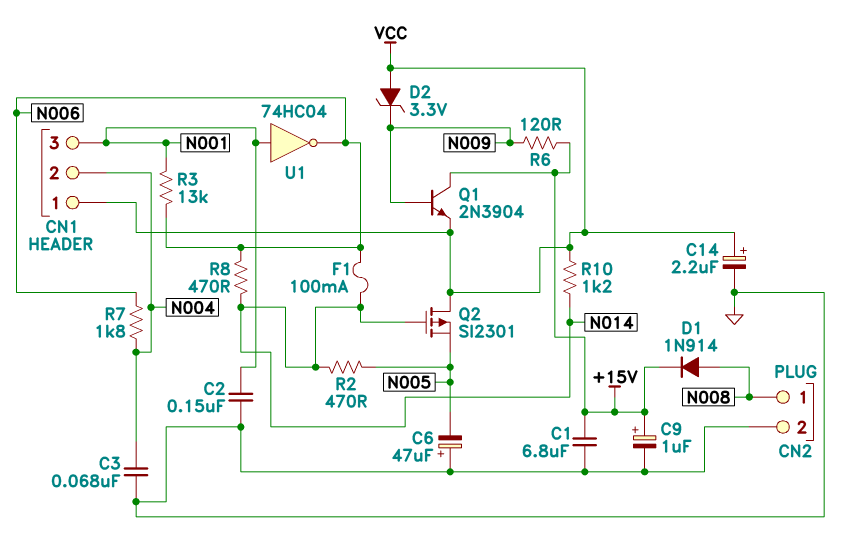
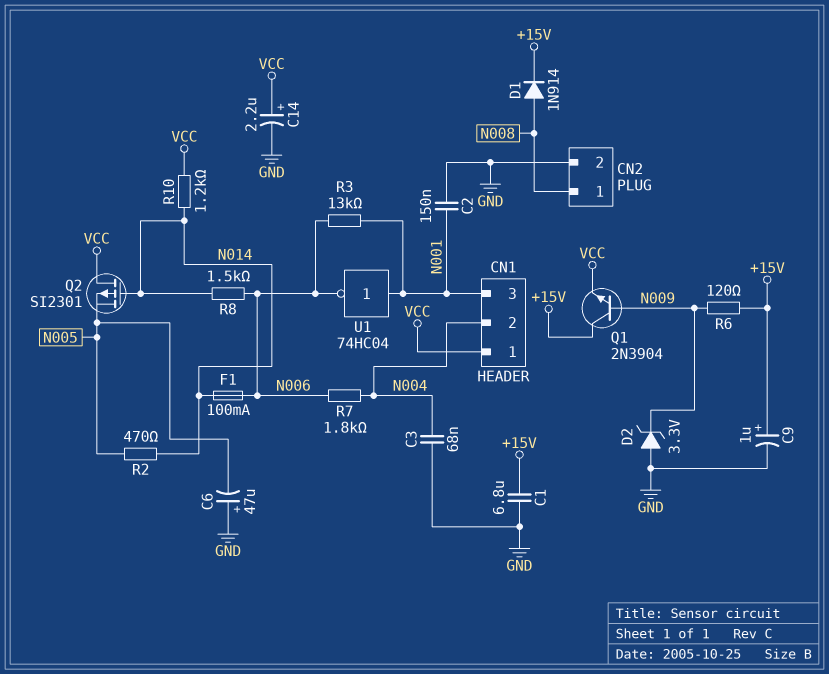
D2: zener 3.3V (A VCC, K N009) -> zener 3.3V (A GND, K N009)
R8: 470 (N006, N014) -> 1.5k (N006, N014)

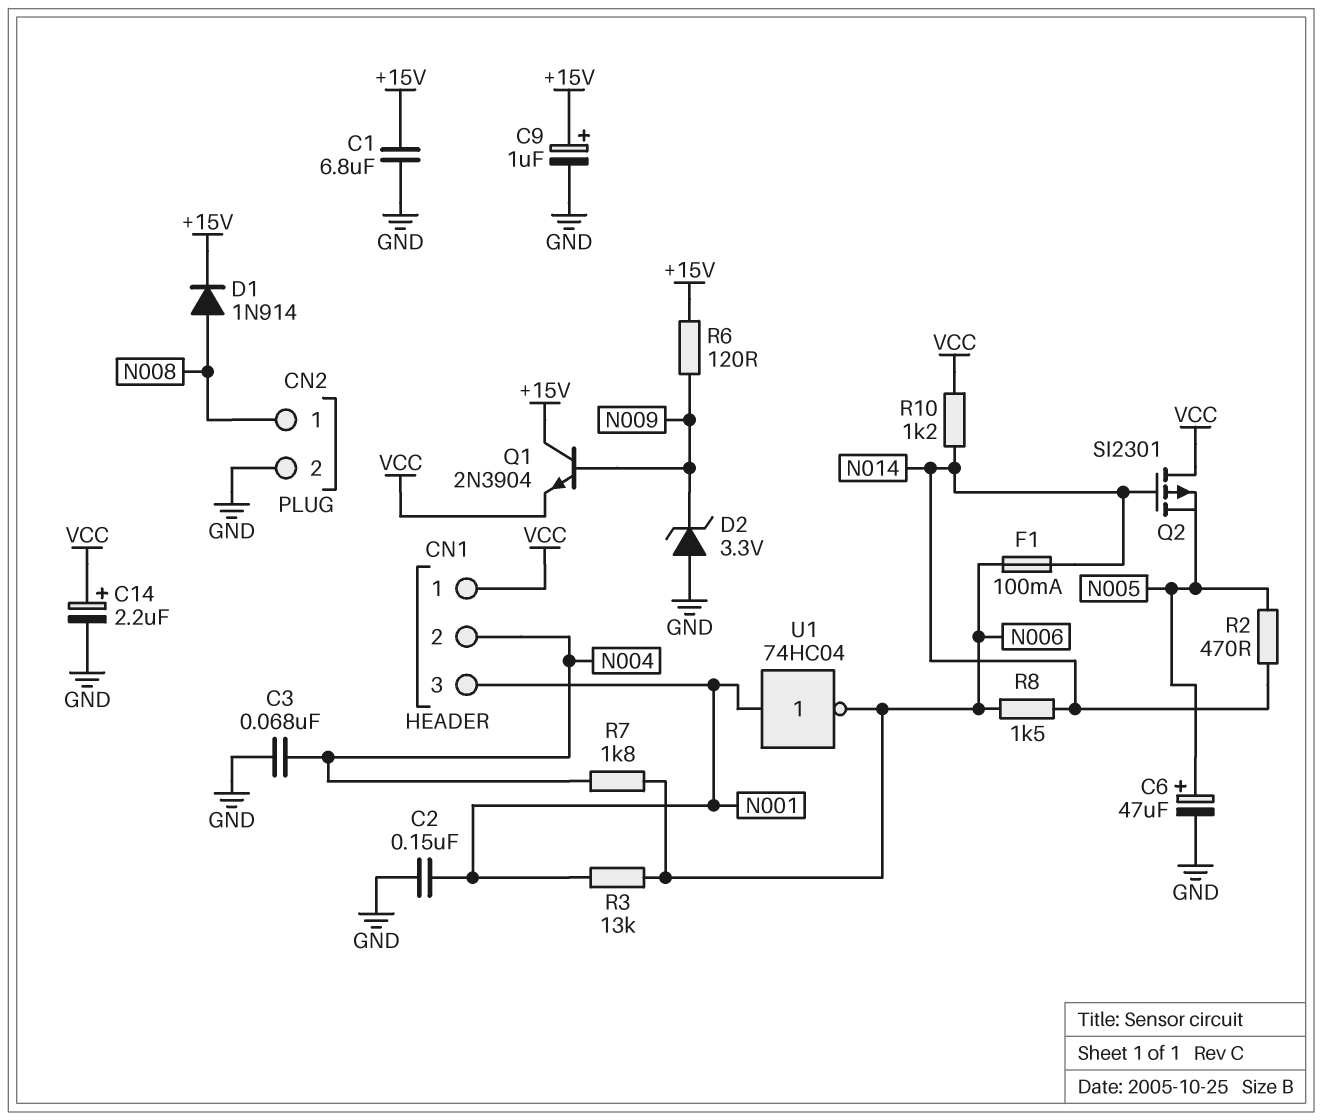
C6: 47uF (plus GND, minus N005) -> 47uF (plus N005, minus GND)

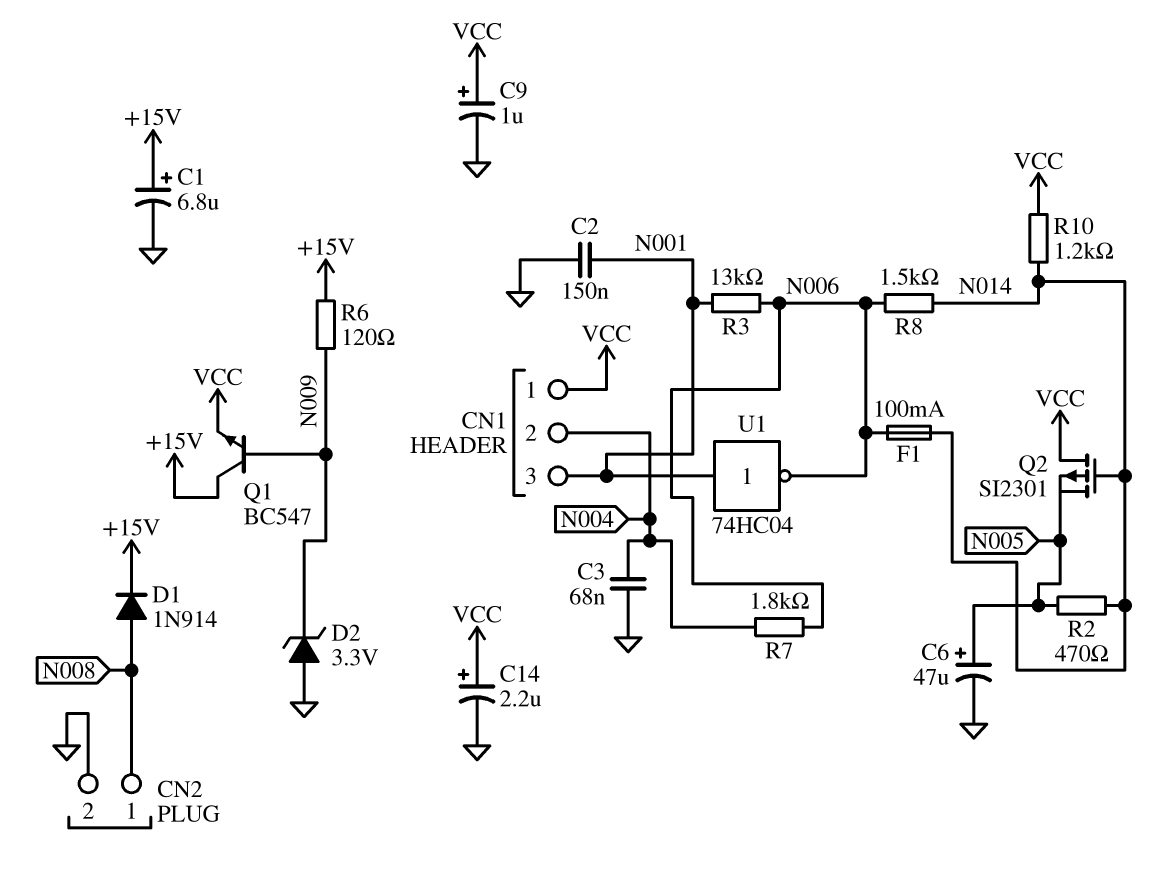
C1: 6.8uF (+15V, GND) -> 6.8uF (plus +15V, minus GND)
C9: 1uF (plus +15V, minus GND) -> 1uF (plus VCC, minus GND)
Q1: NPN 2N3904 (B N009, C +15V, E VCC) -> NPN BC547 (B N009, C +15V, E VCC)

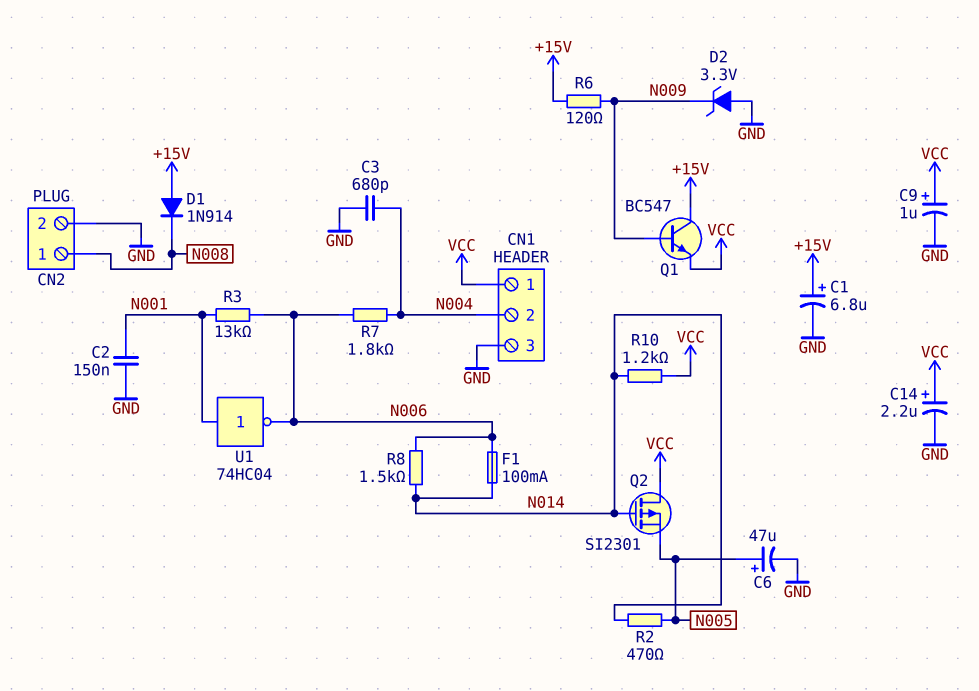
C3: 68nF (GND, N004) -> 680pF (GND, N004)
CN1 pin 3: N001 -> GND
D1: diode 1N914 (A N008, K +15V) -> diode 1N914 (A +15V, K N008)

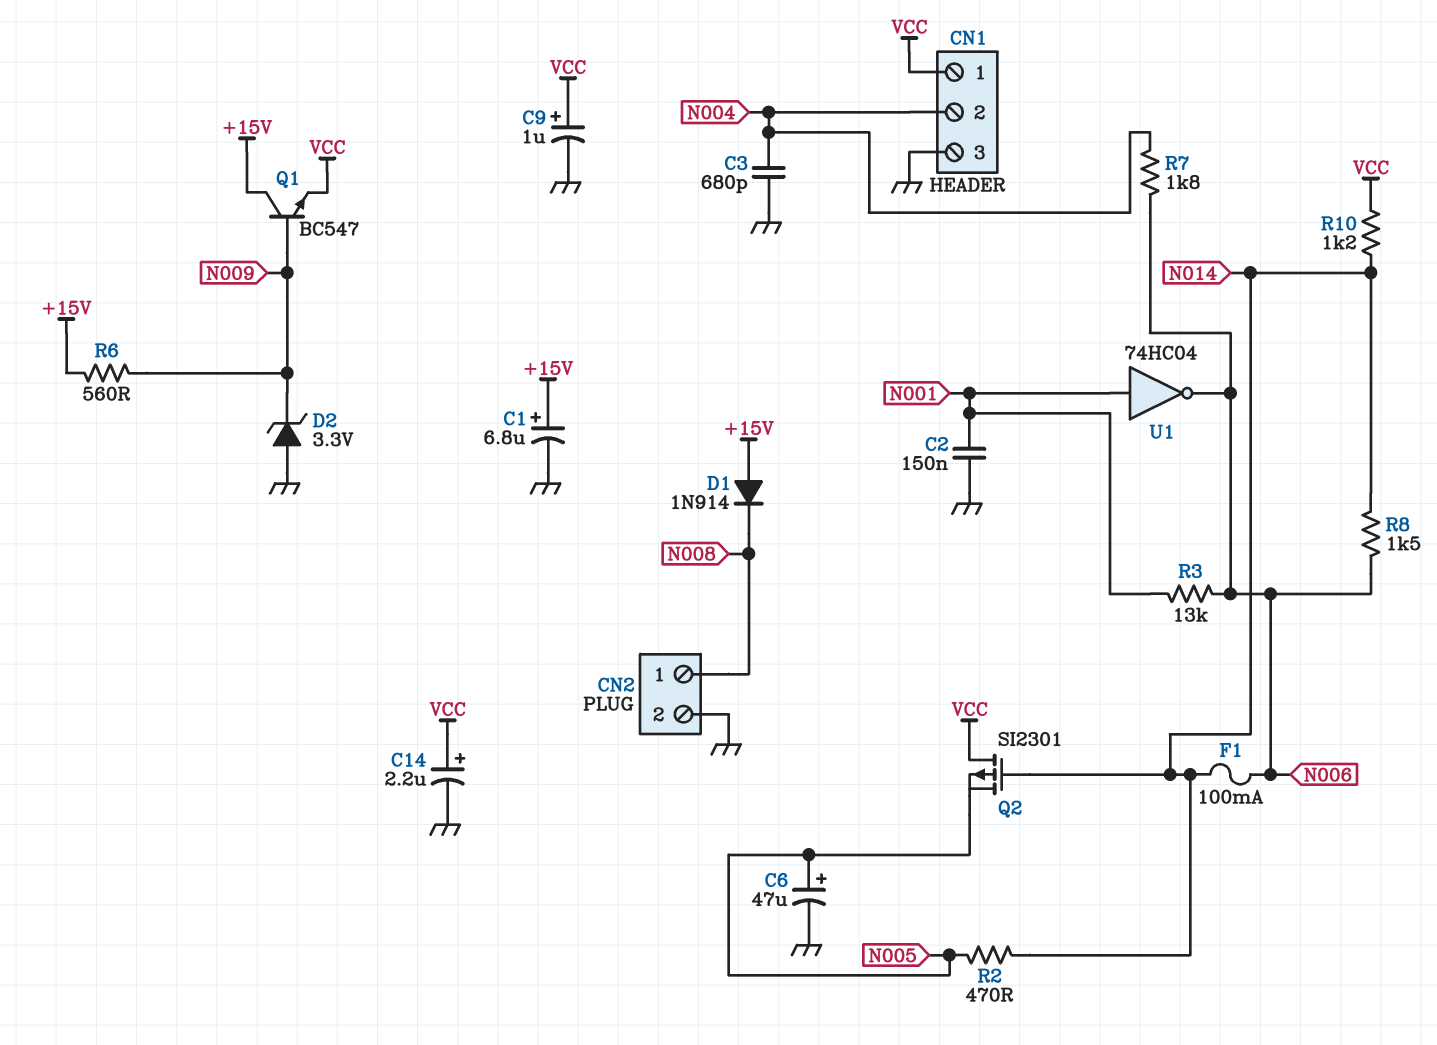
R6: 120 (+15V, N009) -> 560 (+15V, N009)

